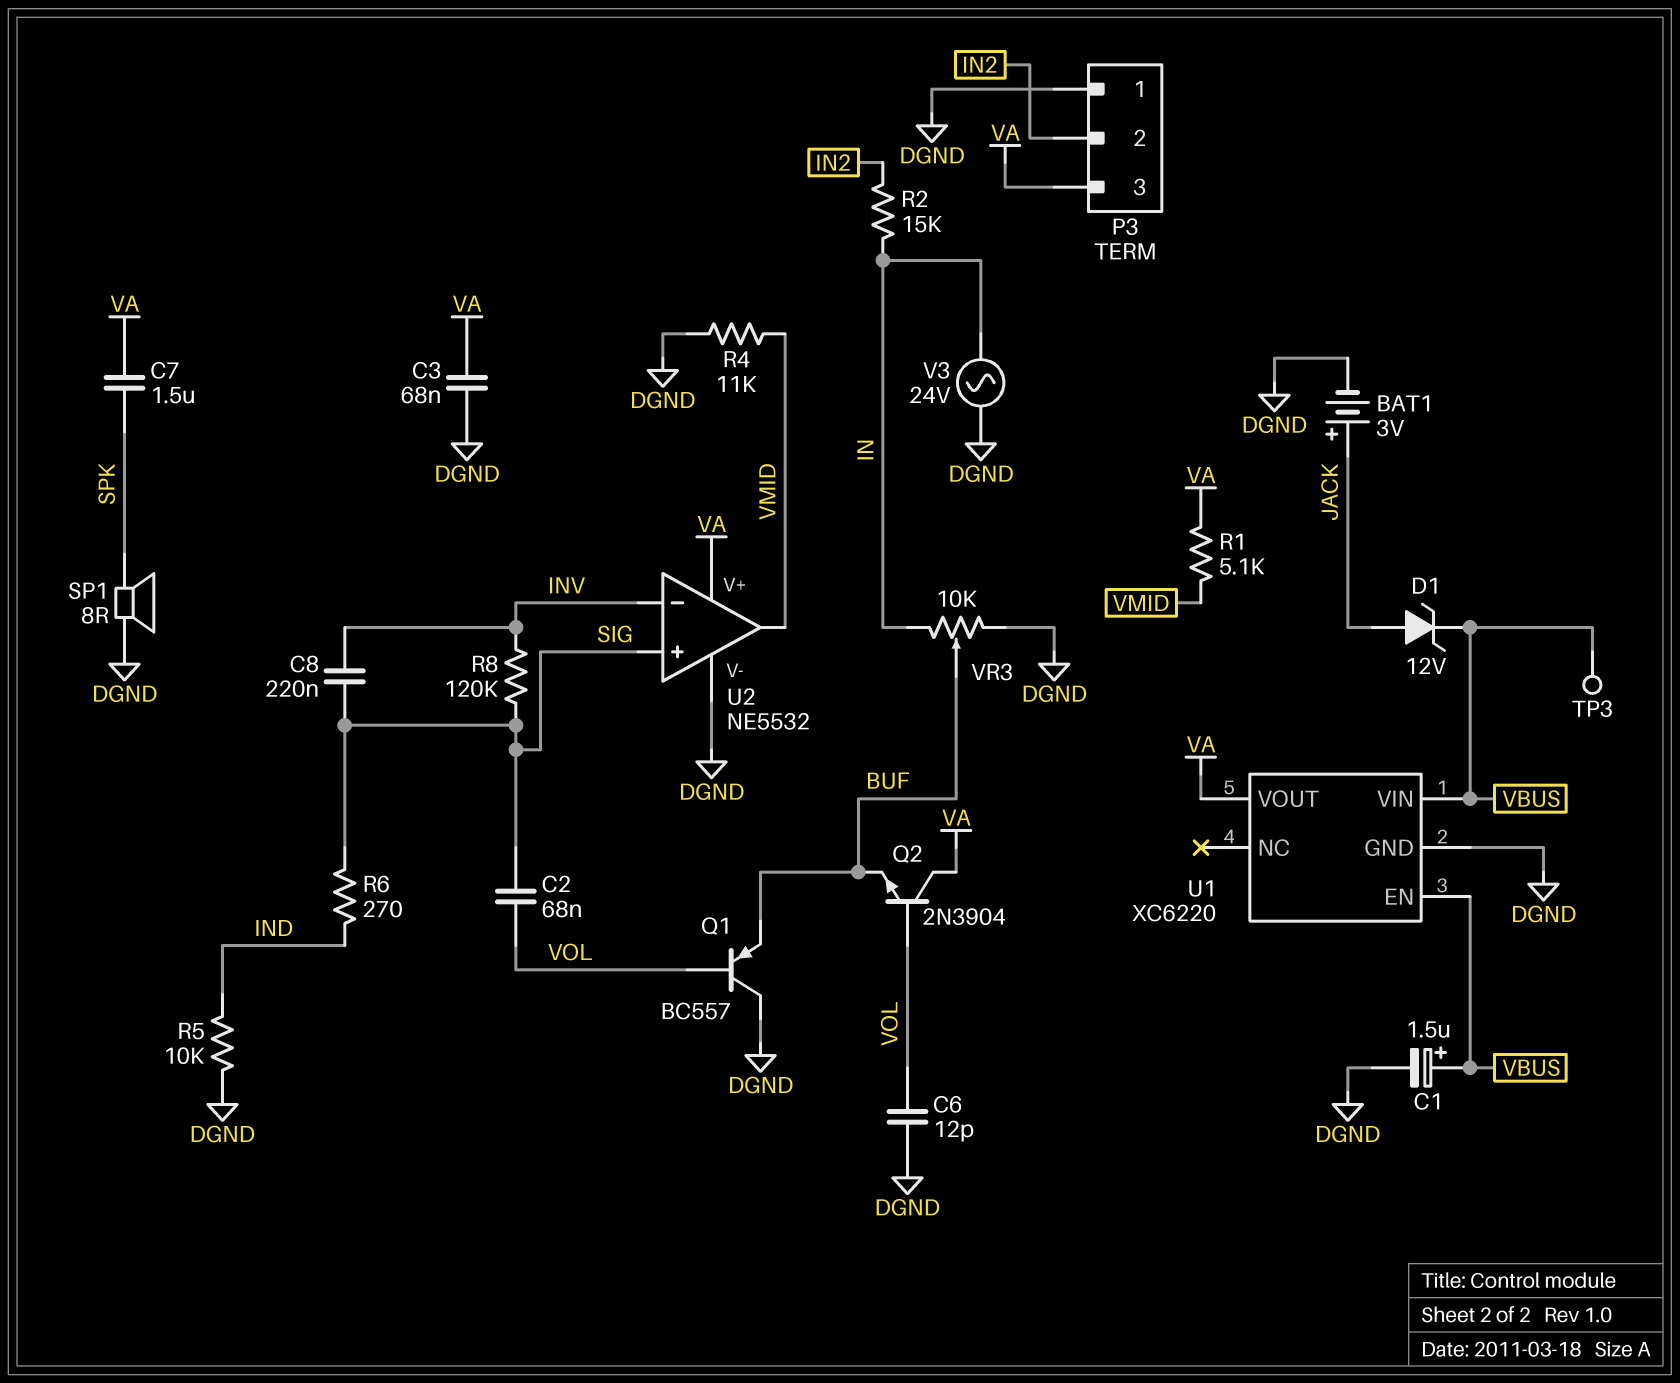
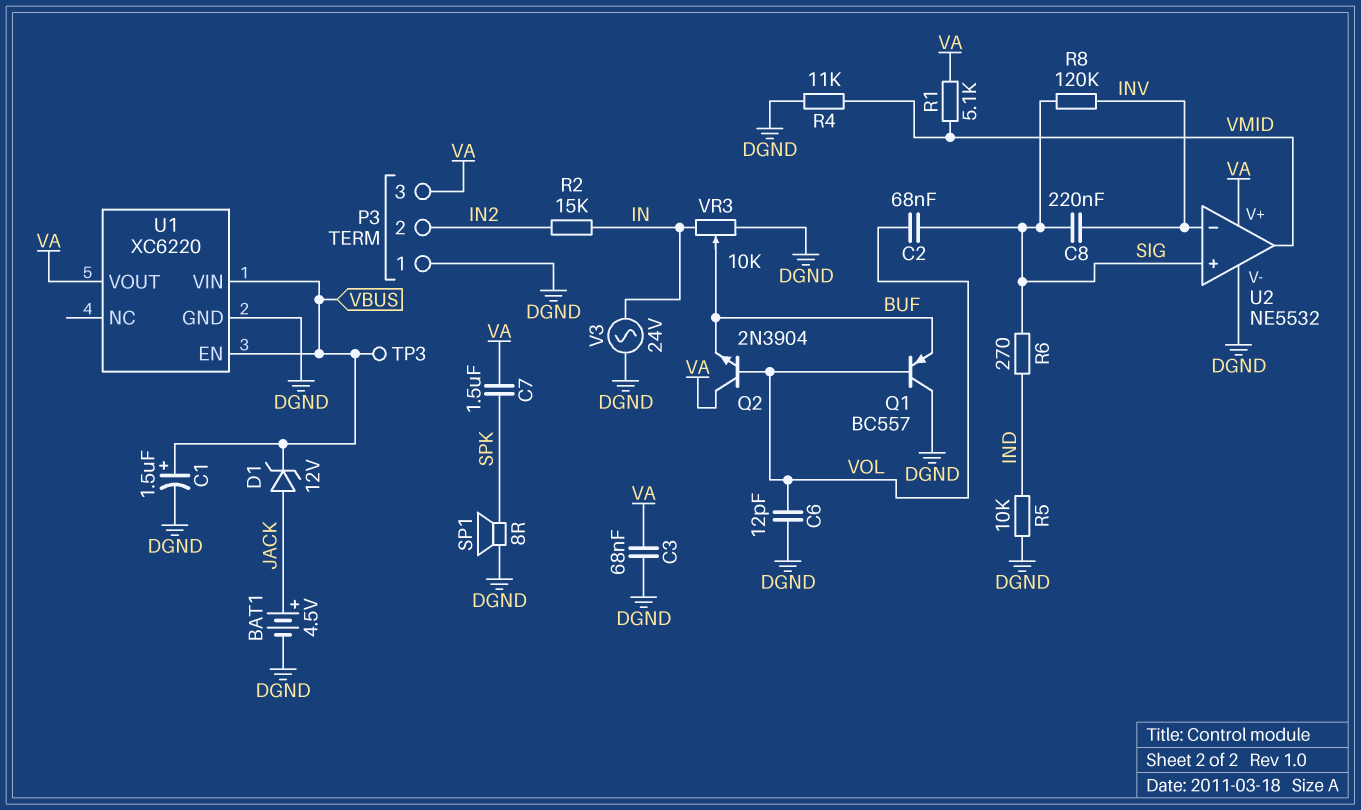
BAT1: 3V (plus JACK, minus DGND) -> 4.5V (plus JACK, minus DGND)

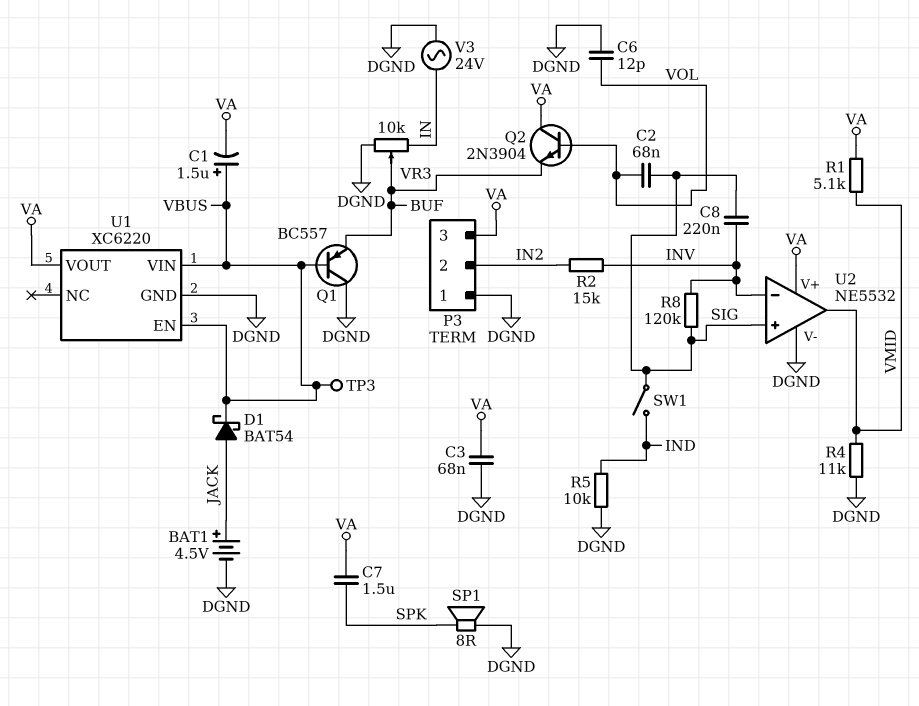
C1: 1.5uF (plus VBUS, minus DGND) -> 1.5uF (plus VBUS, minus VA)
D1: zener 12V (A JACK, K VBUS) -> schottky BAT54 (A JACK, K VBUS)
Q1: PNP BC557 (B VOL, C DGND, E BUF) -> PNP BC557 (B VBUS, C DGND, E BUF)
R2: 15k (IN, IN2) -> 15k (IN2, INV)
R6: 270 (IND, SIG) -> none
SW1: none -> switch (IND, SIG)

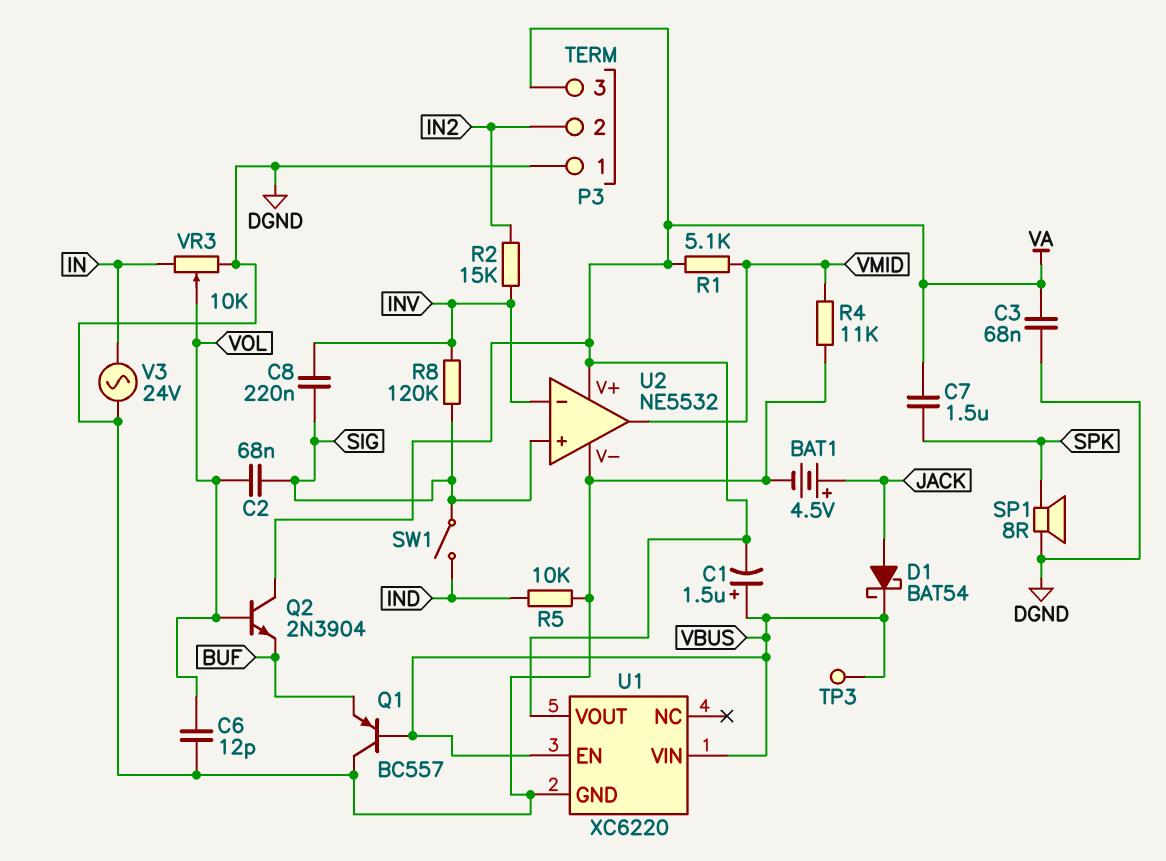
VR3: 10k (DGND, IN, wiper BUF) -> 10k (DGND, IN, wiper VOL)

